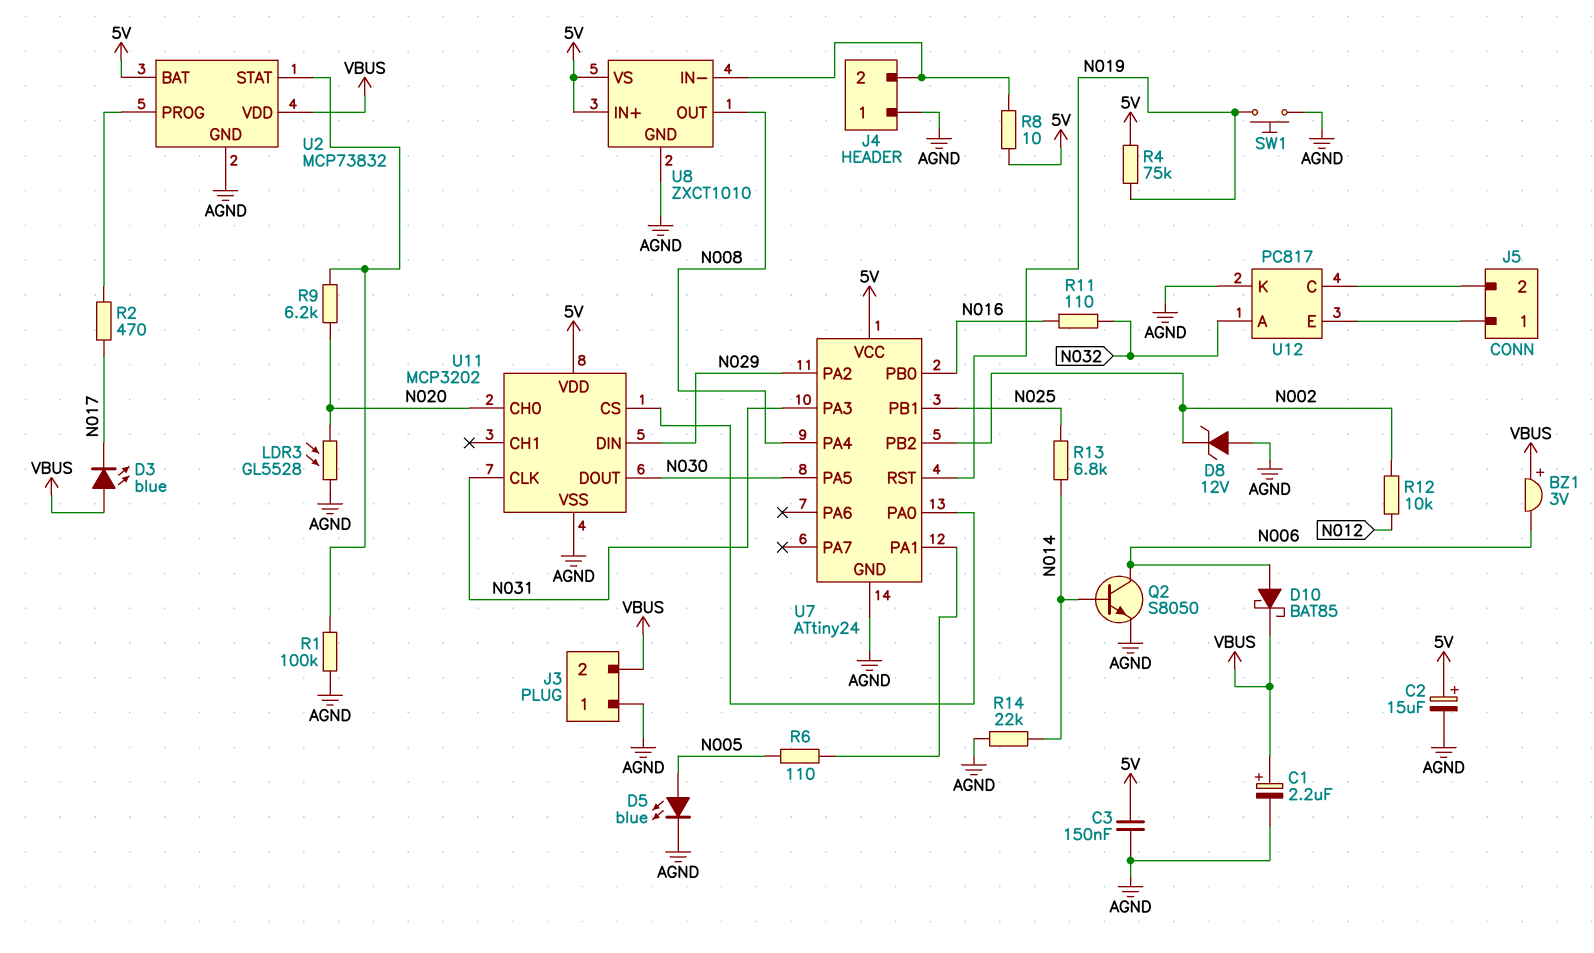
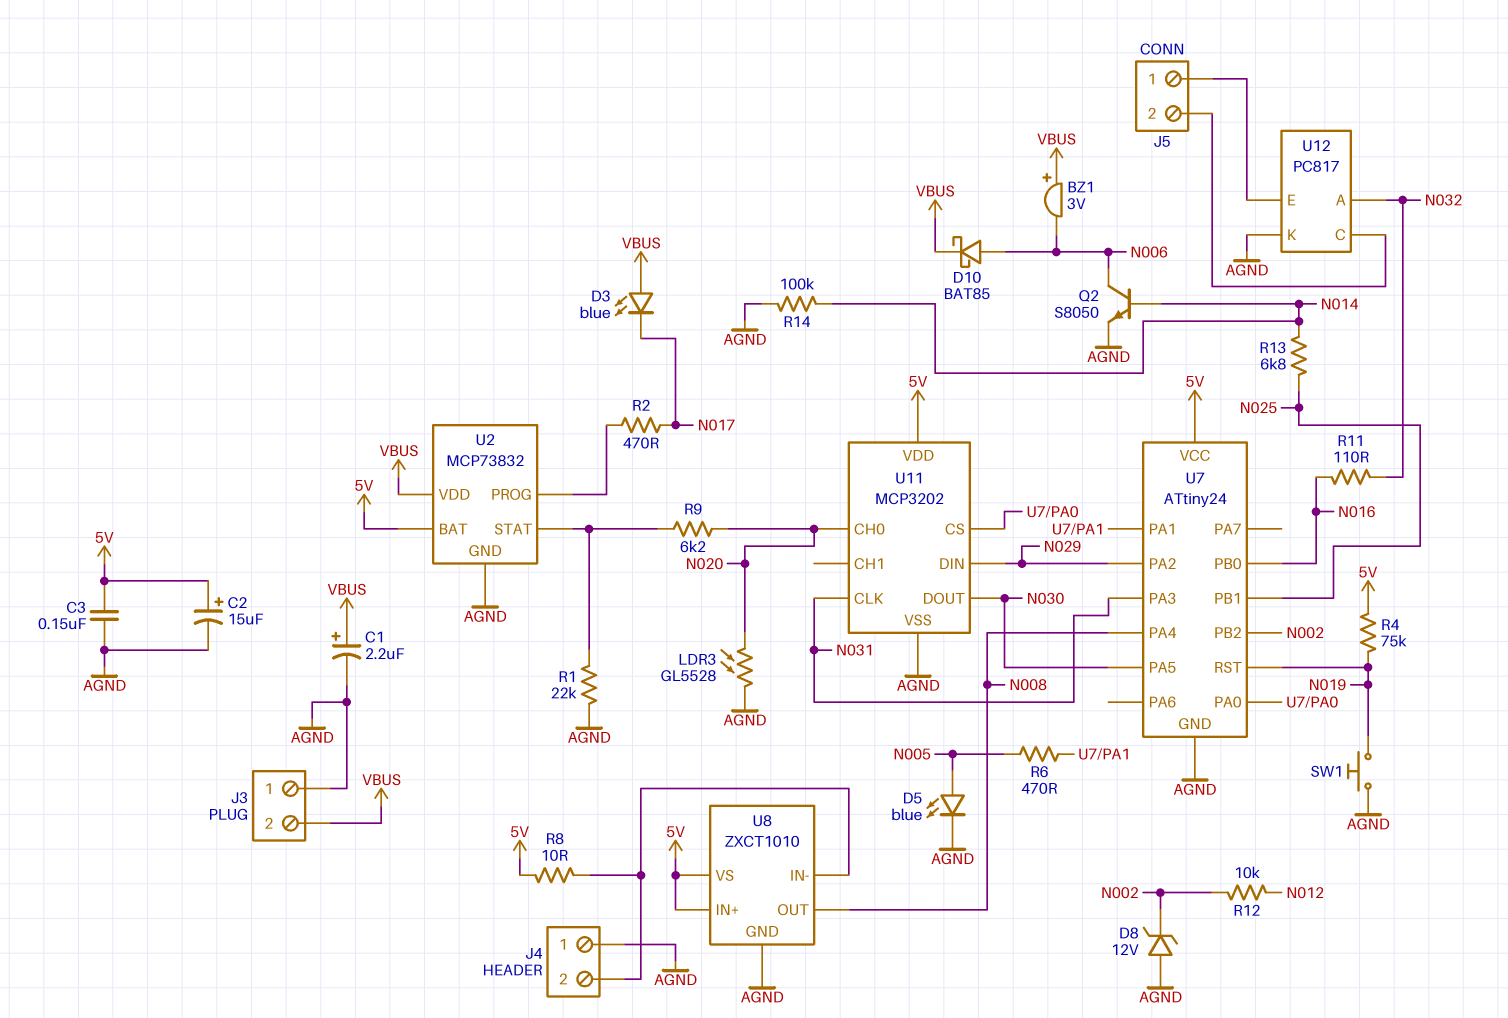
R1: 100k (AGND, U2/STAT) -> 22k (AGND, U2/STAT)
R6: 110 (N005, U7/PA1) -> 470 (N005, U7/PA1)
R14: 22k (AGND, N014) -> 100k (AGND, N014)

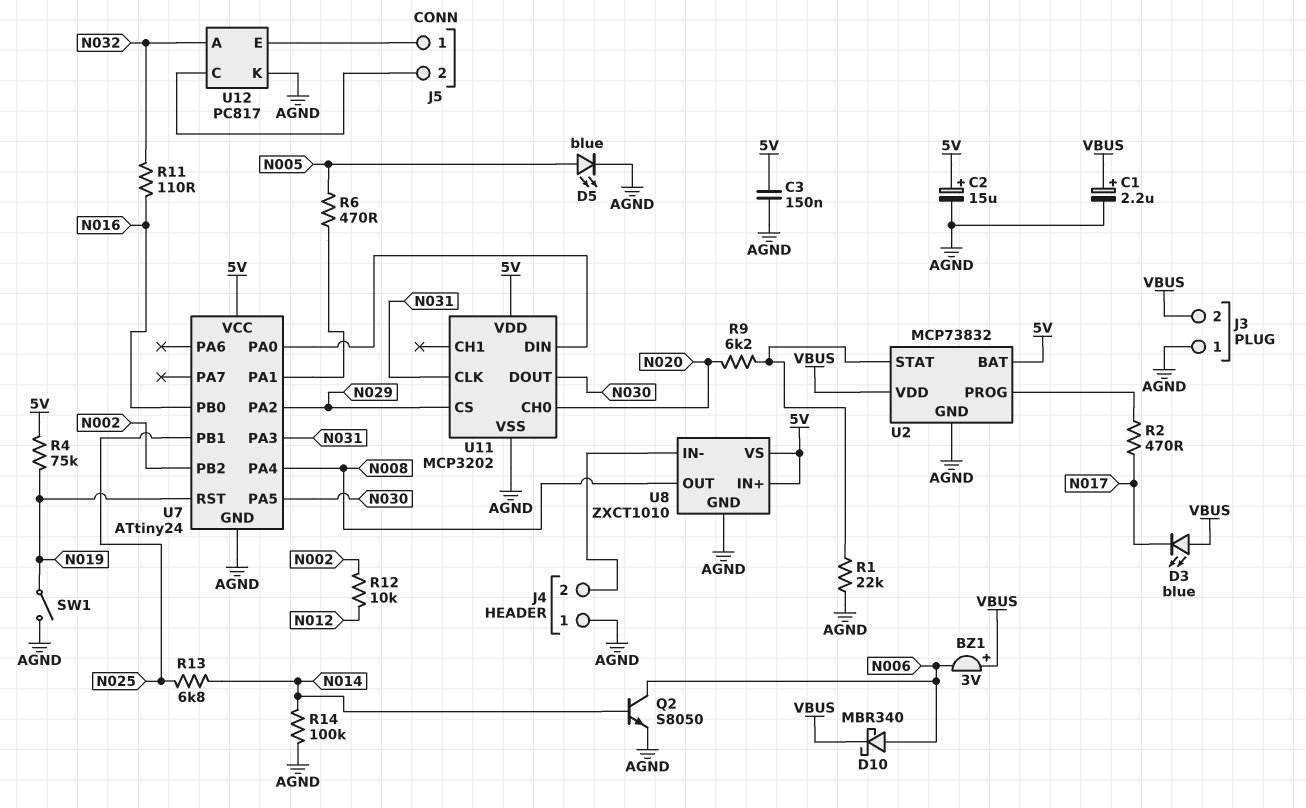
D8: zener 12V (A AGND, K N002) -> none
D10: schottky BAT85 (A N006, K VBUS) -> schottky MBR340 (A N006, K VBUS)
LDR3: GL5528 (AGND, N020) -> none
R8: 10 (5V, J4/2) -> none
SW1: button (AGND, N019) -> switch (AGND, N019)
U11 pin CS: U7/PA0 -> N029
U11 pin DIN: N029 -> U7/PA0

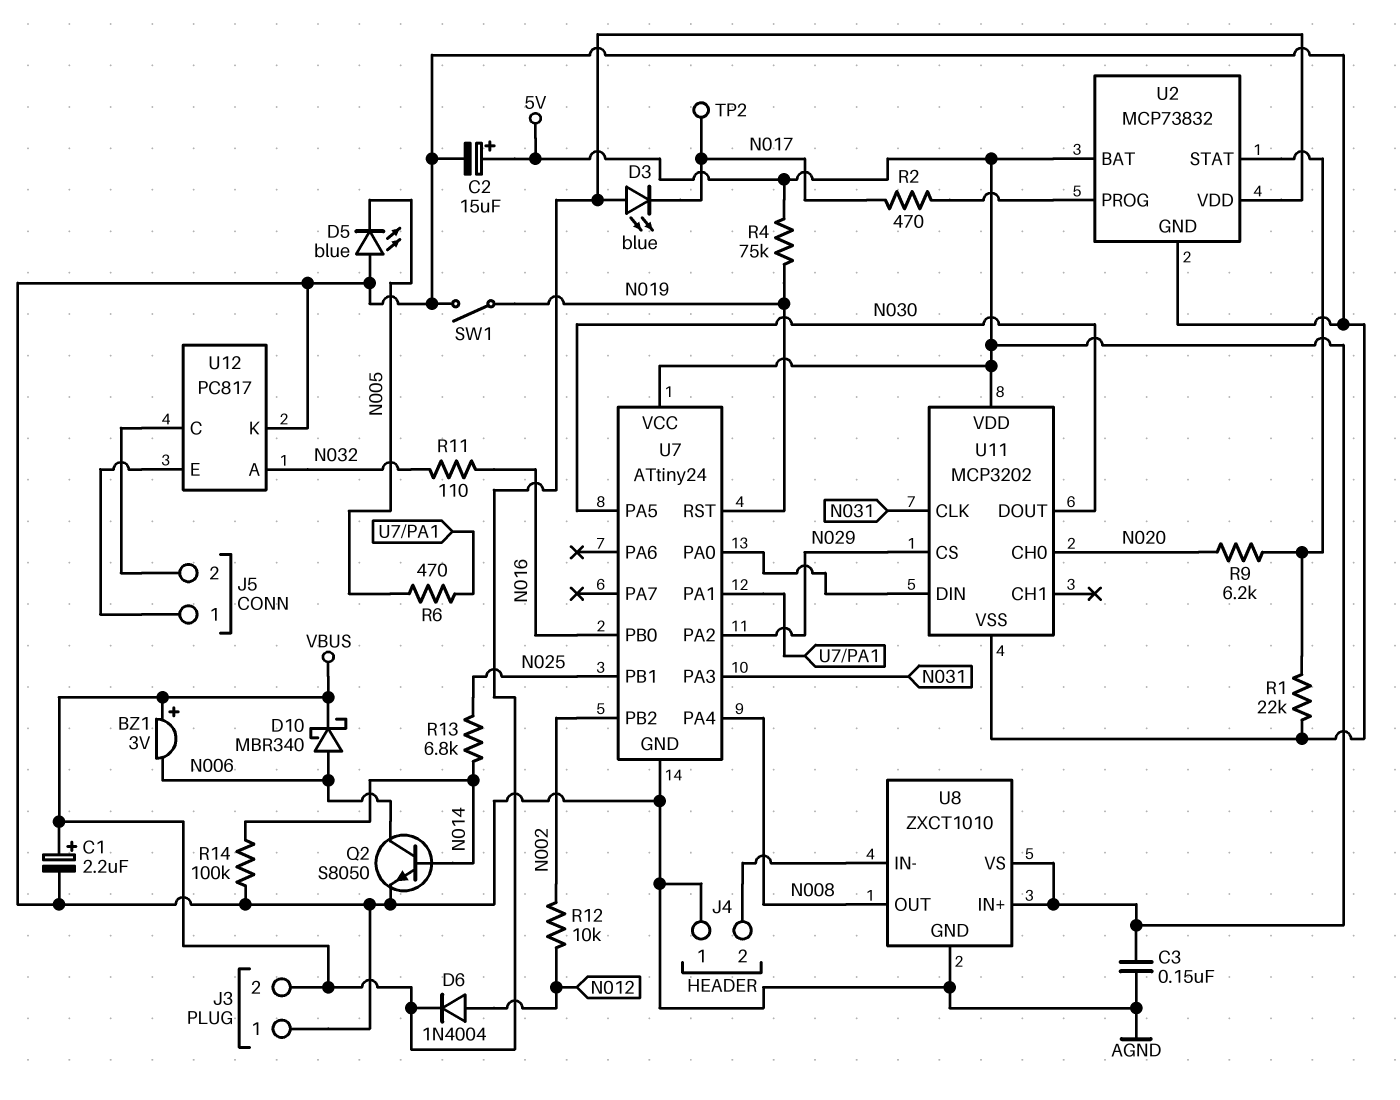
D5: LED blue (A N005, K AGND) -> LED blue (A AGND, K N005)
D6: none -> diode 1N4004 (A N012, K VBUS)
TP2: none -> test point (N017)

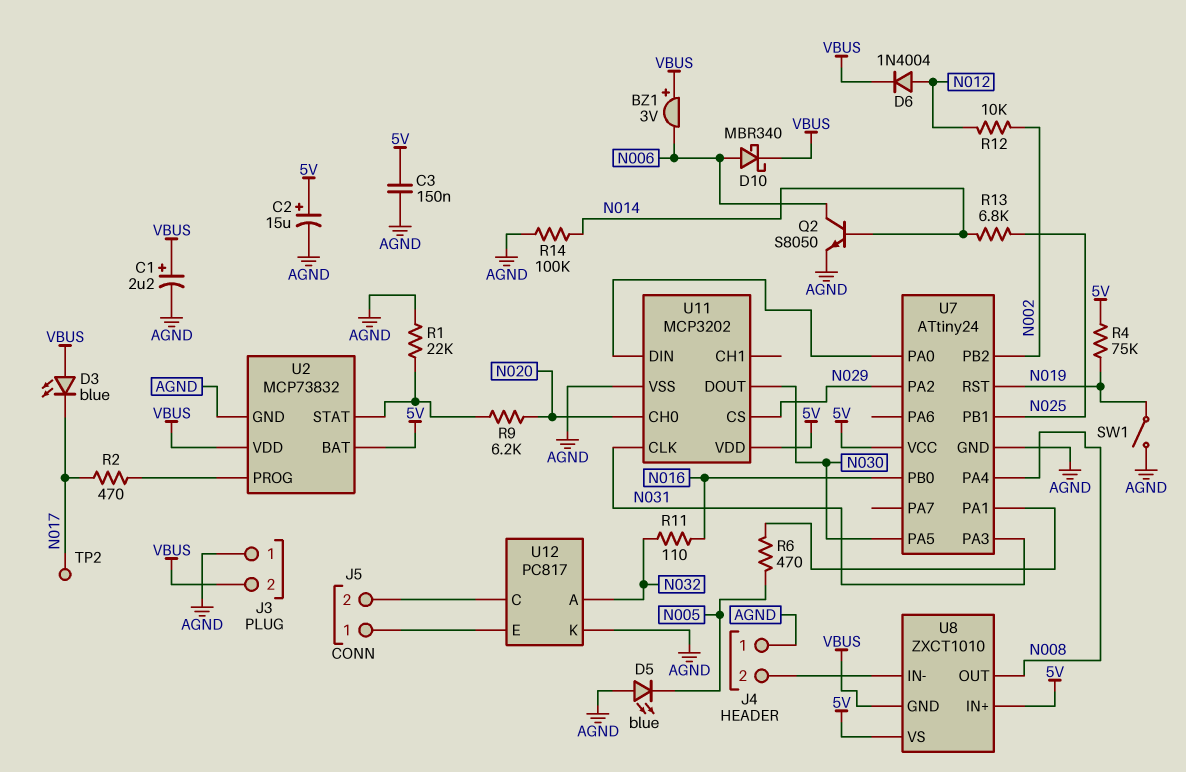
U8 pin GND: AGND -> VBUS

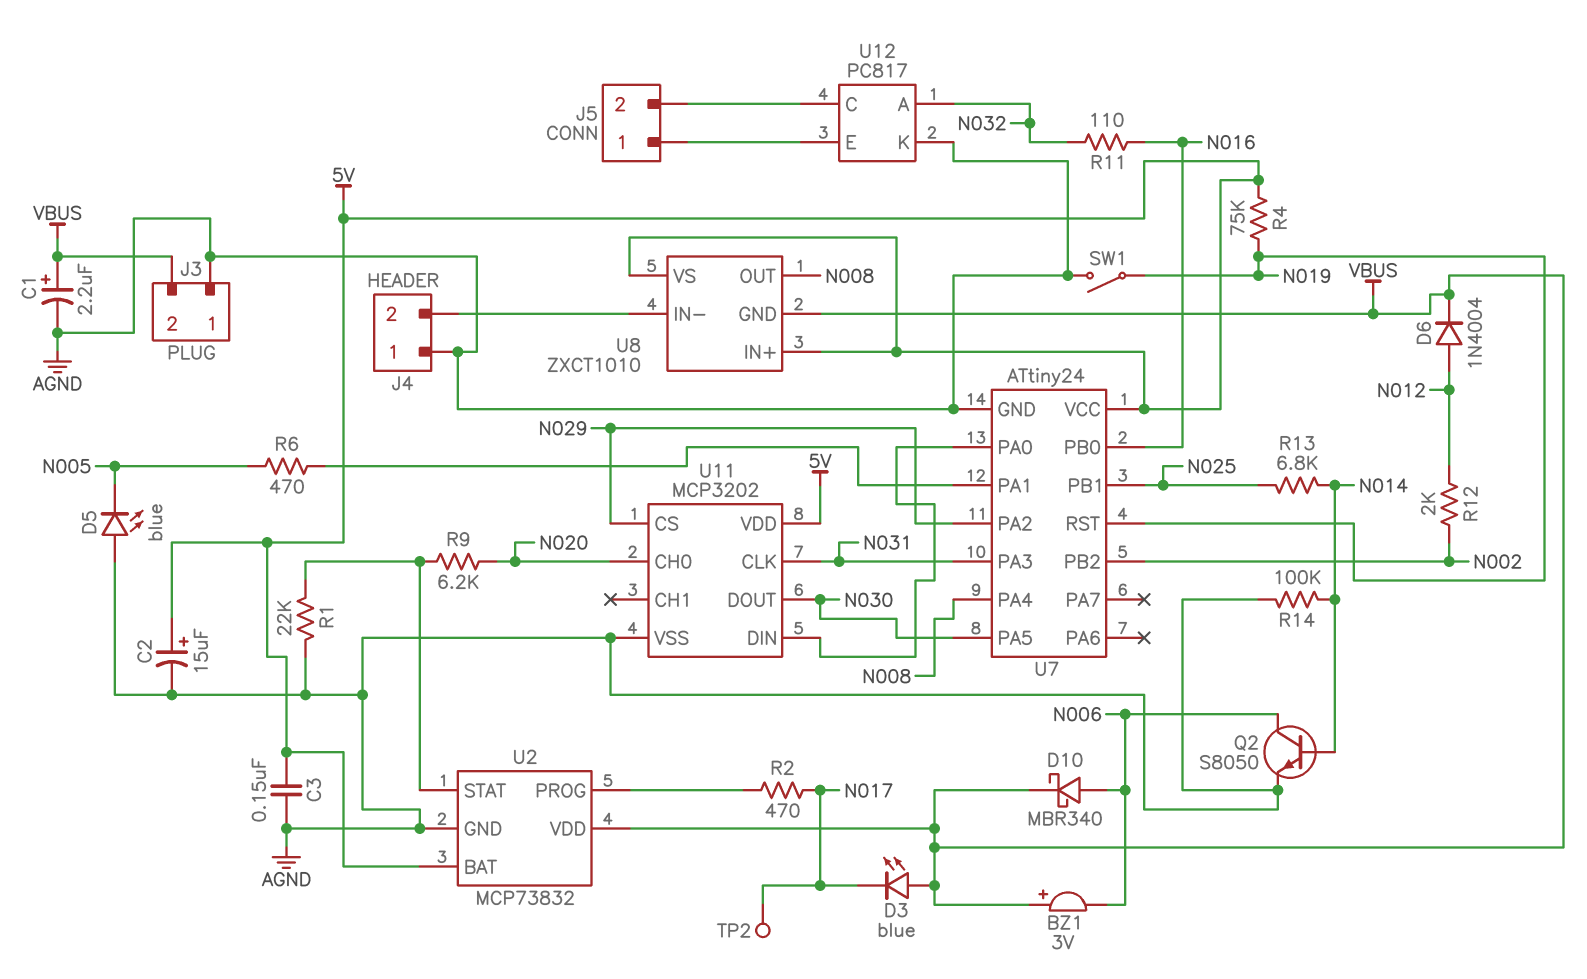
R12: 10k (N002, N012) -> 2k (N002, N012)

